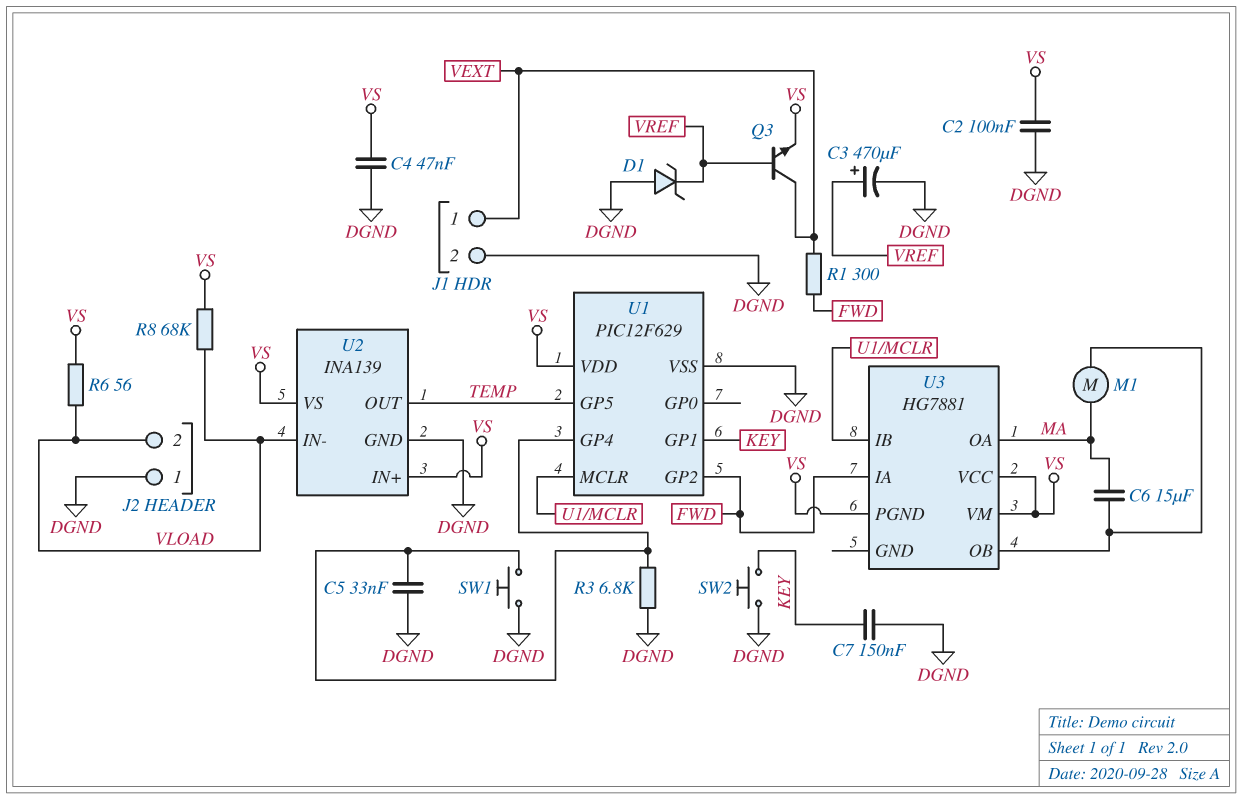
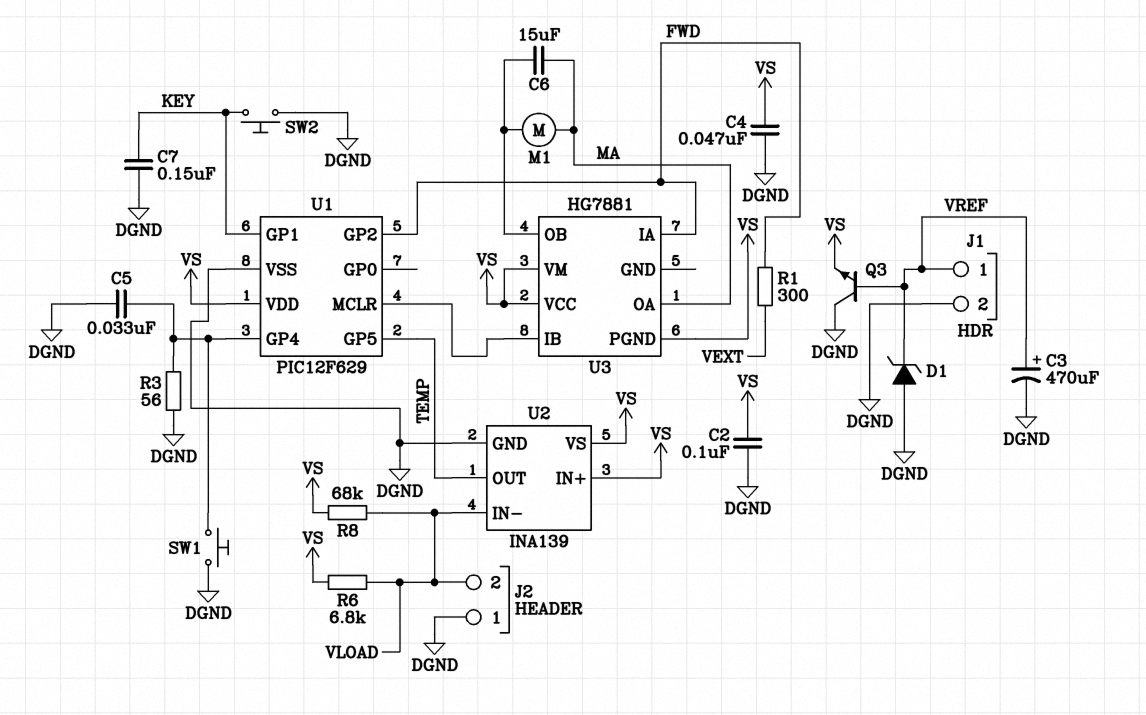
J1 pin 1: VEXT -> VREF
Q3: NPN (B VREF, C VEXT, E VS) -> NPN (B VREF, C DGND, E VS)
R3: 6.8k (DGND, U1/GP4) -> 56 (DGND, U1/GP4)
R6: 56 (VLOAD, VS) -> 6.8k (VLOAD, VS)

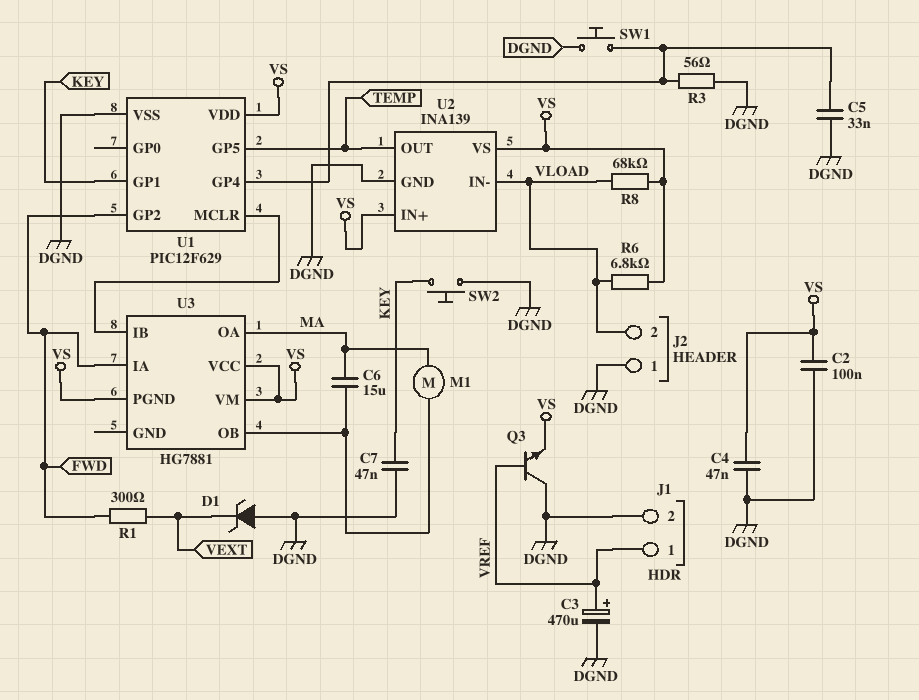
C7: 150nF (DGND, KEY) -> 47nF (DGND, KEY)
D1: zener (A DGND, K VREF) -> zener (A DGND, K VEXT)

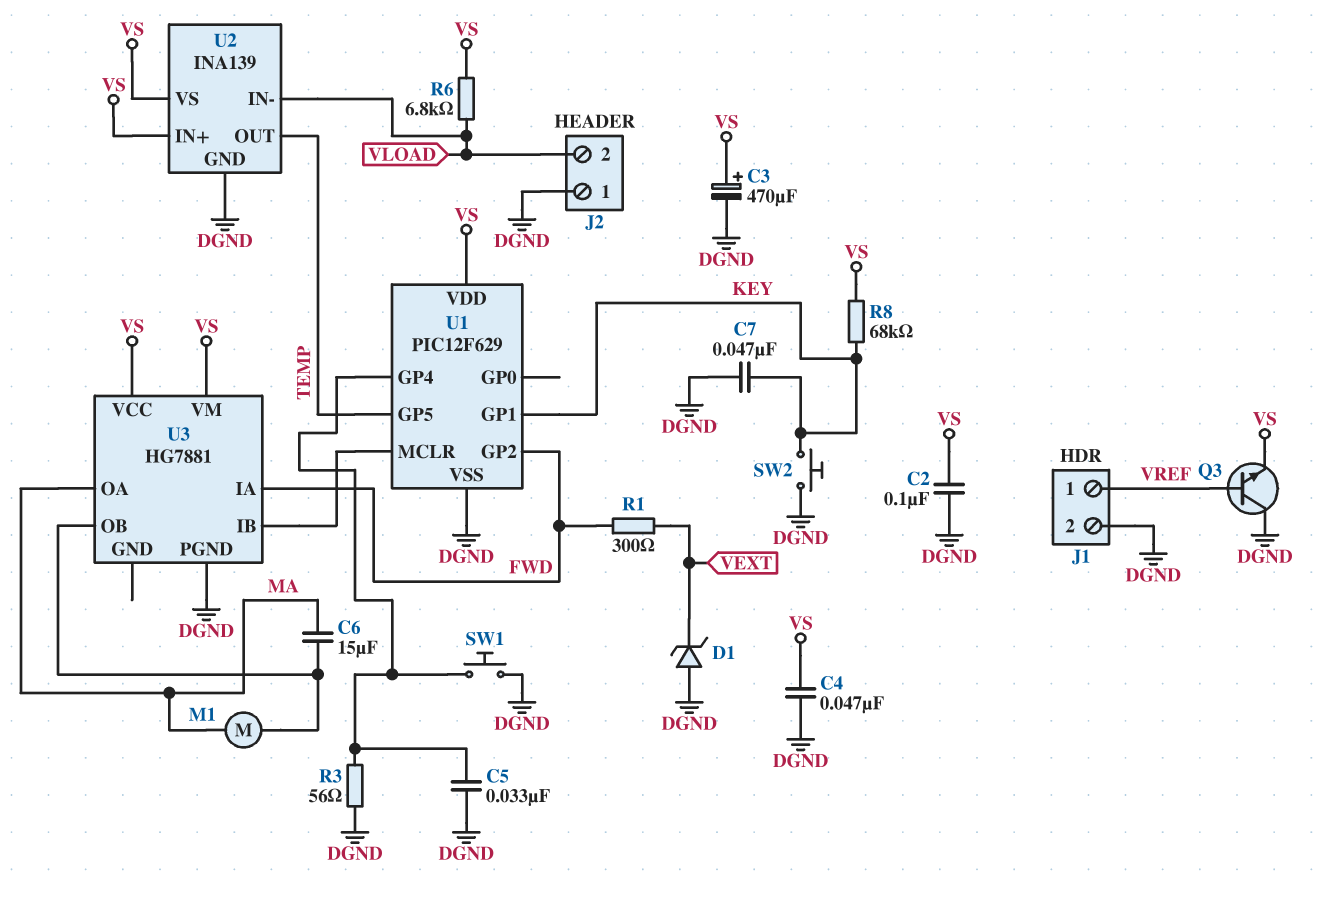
C3: 470uF (plus VREF, minus DGND) -> 470uF (plus VS, minus DGND)
R8: 68k (VLOAD, VS) -> 68k (KEY, VS)
U3 pin PGND: VS -> DGND

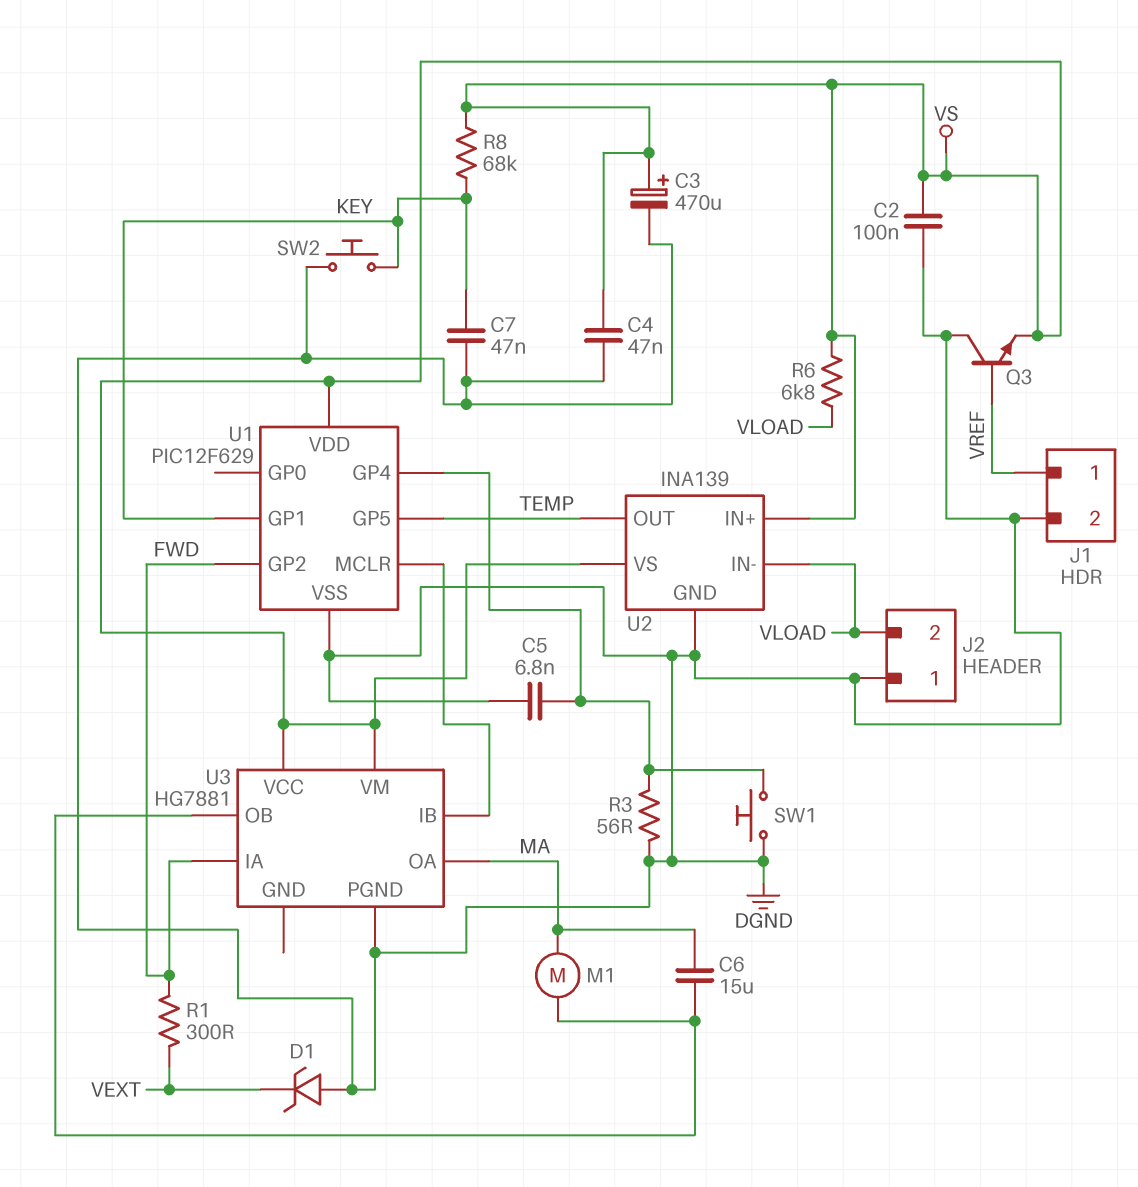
C5: 33nF (DGND, U1/GP4) -> 6.8nF (DGND, U1/GP4)

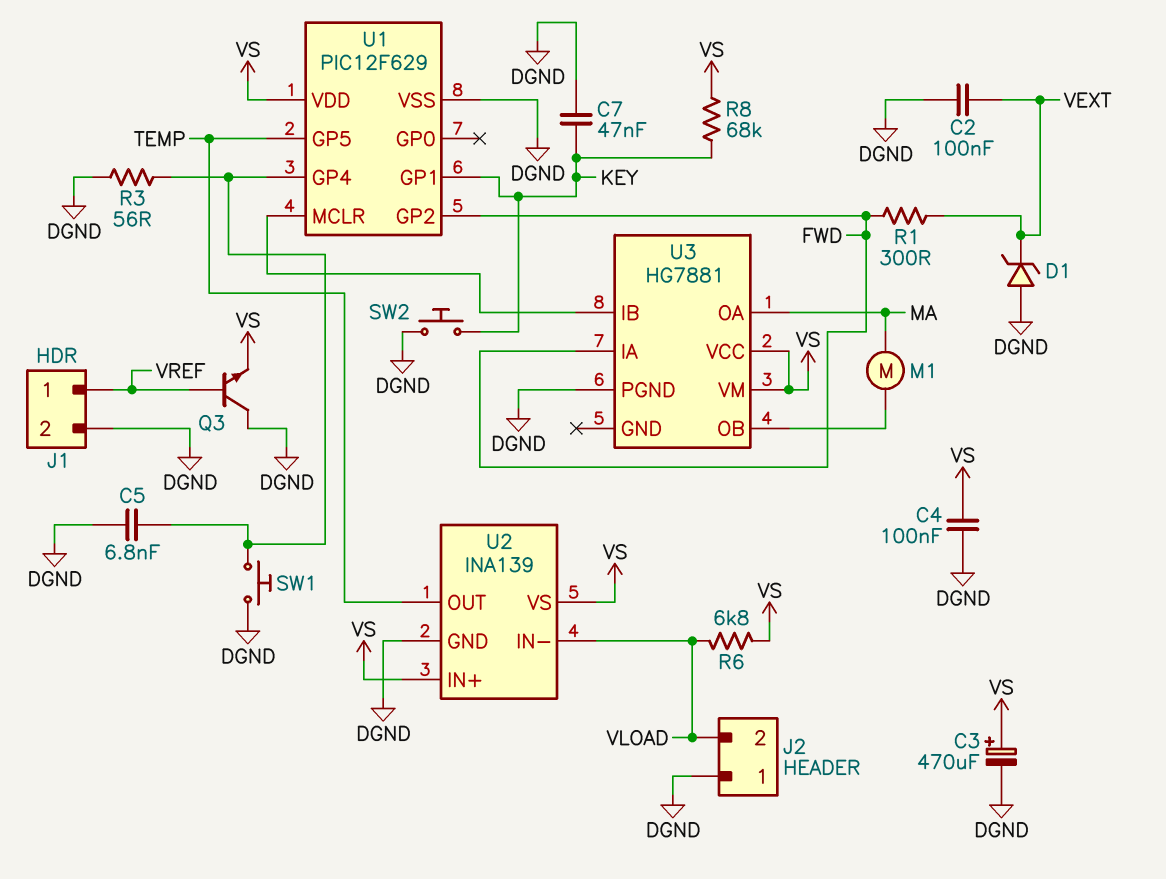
C2: 100nF (DGND, VS) -> 100nF (DGND, VEXT)
C4: 47nF (DGND, VS) -> 100nF (DGND, VS)
C6: 15uF (MA, U3/OB) -> none

